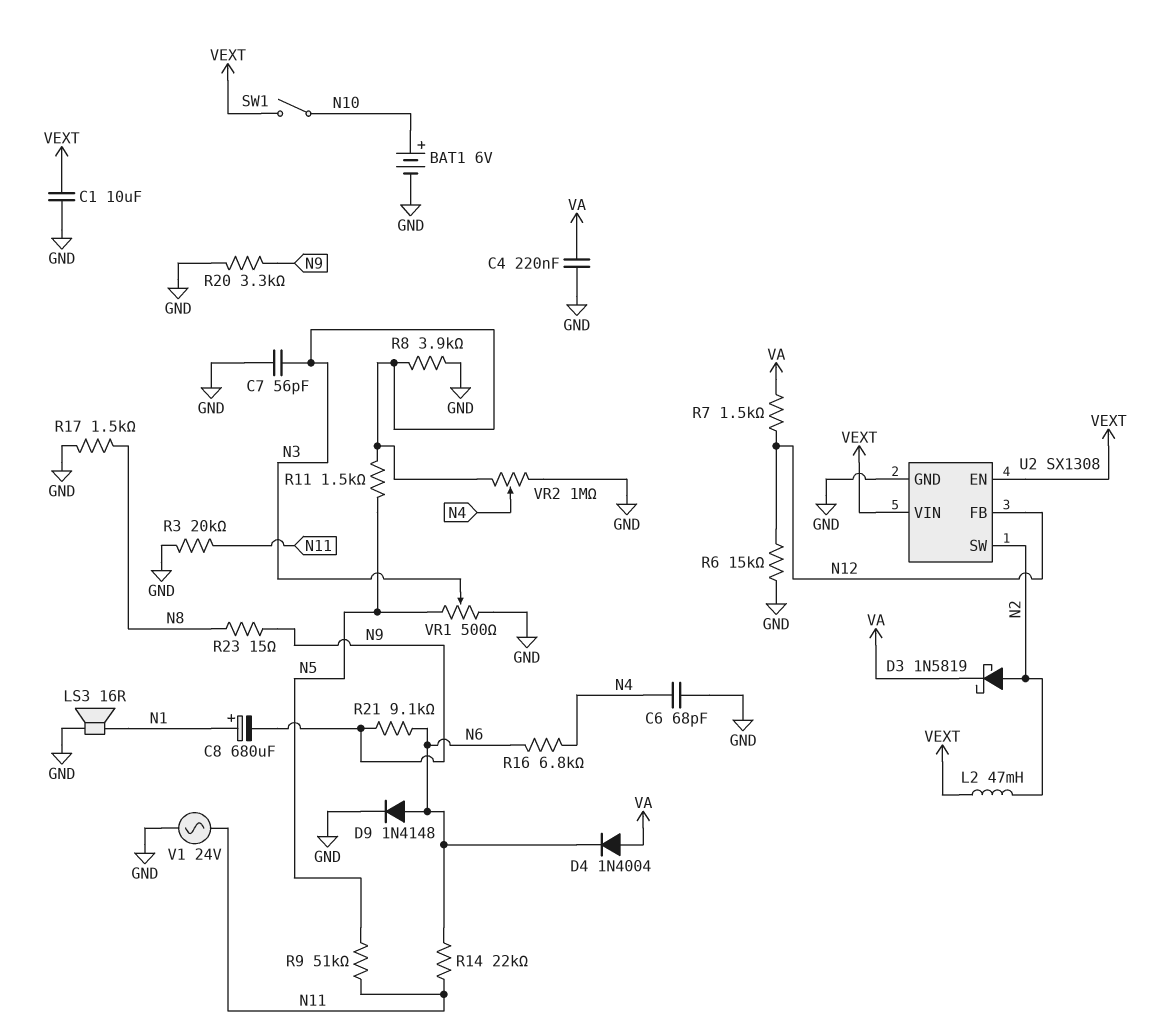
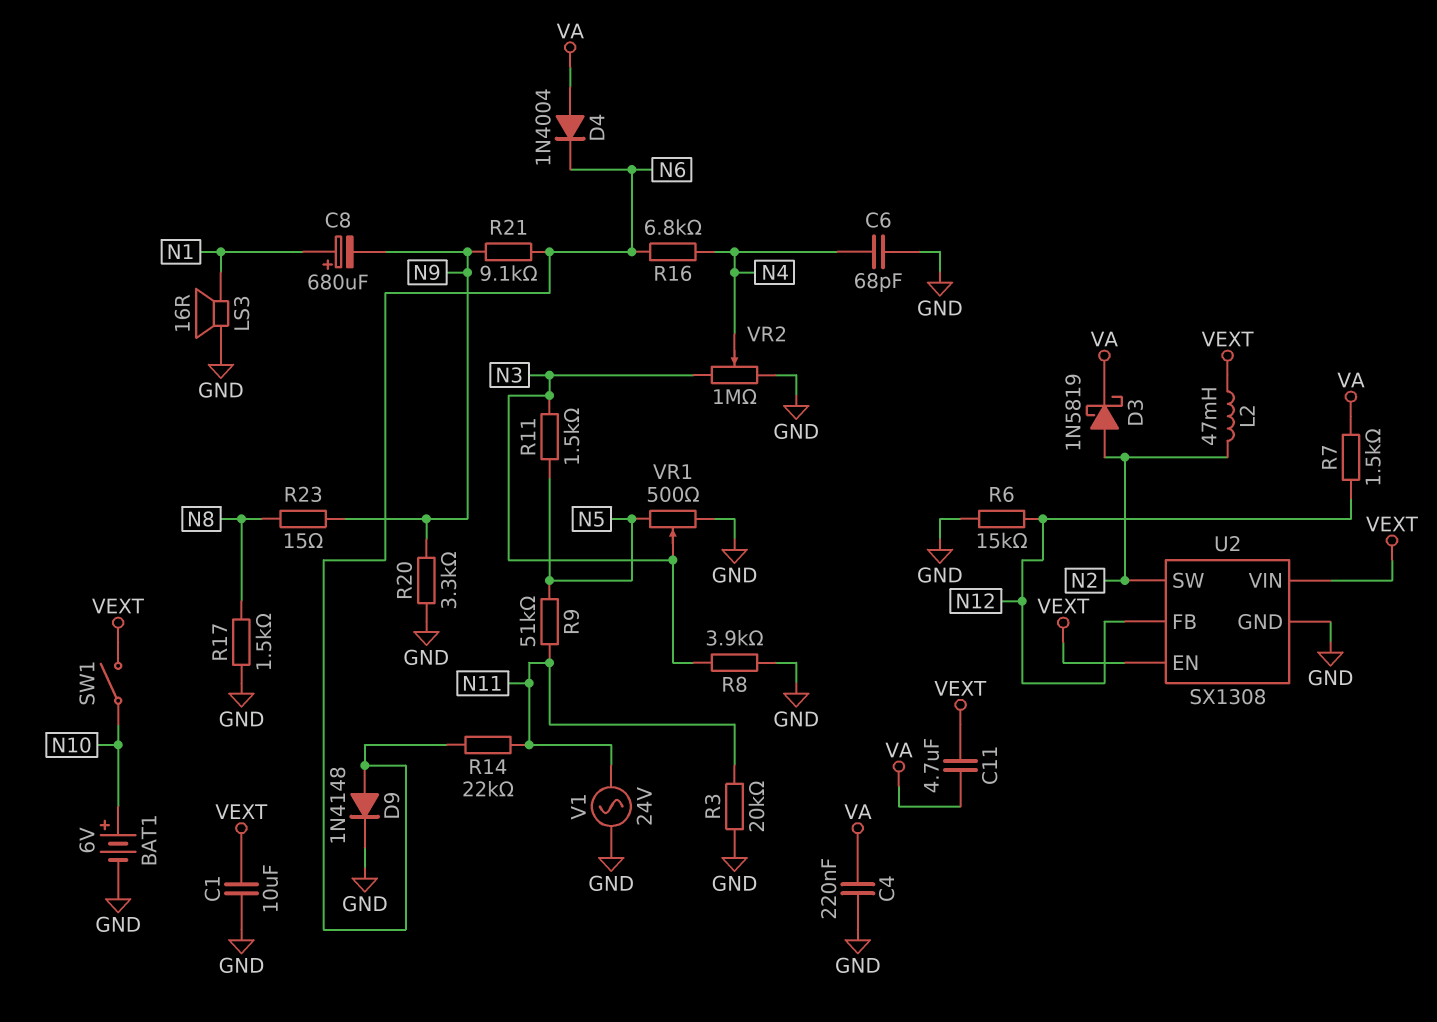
C7: 56pF (GND, N3) -> none
C11: none -> 4.7uF (VA, VEXT)

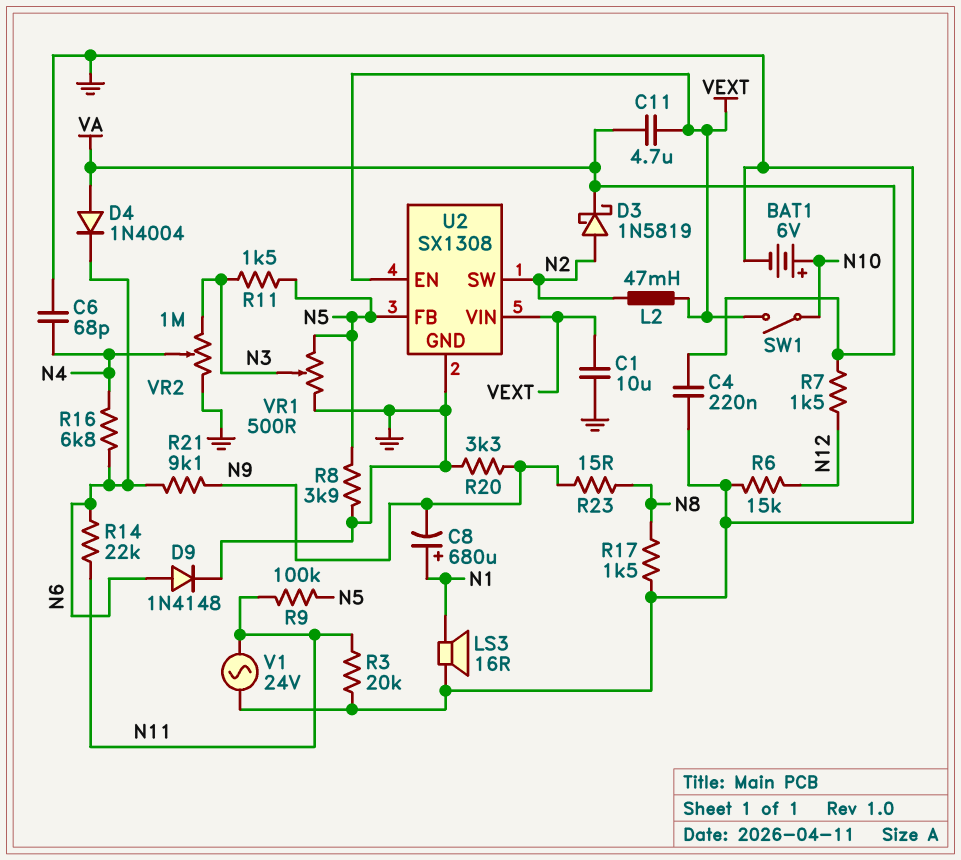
R8: 3.9k (GND, N3) -> 3.9k (GND, N5)
R9: 51k (N5, N11) -> 100k (N5, N11)
U2 pin FB: N12 -> N5

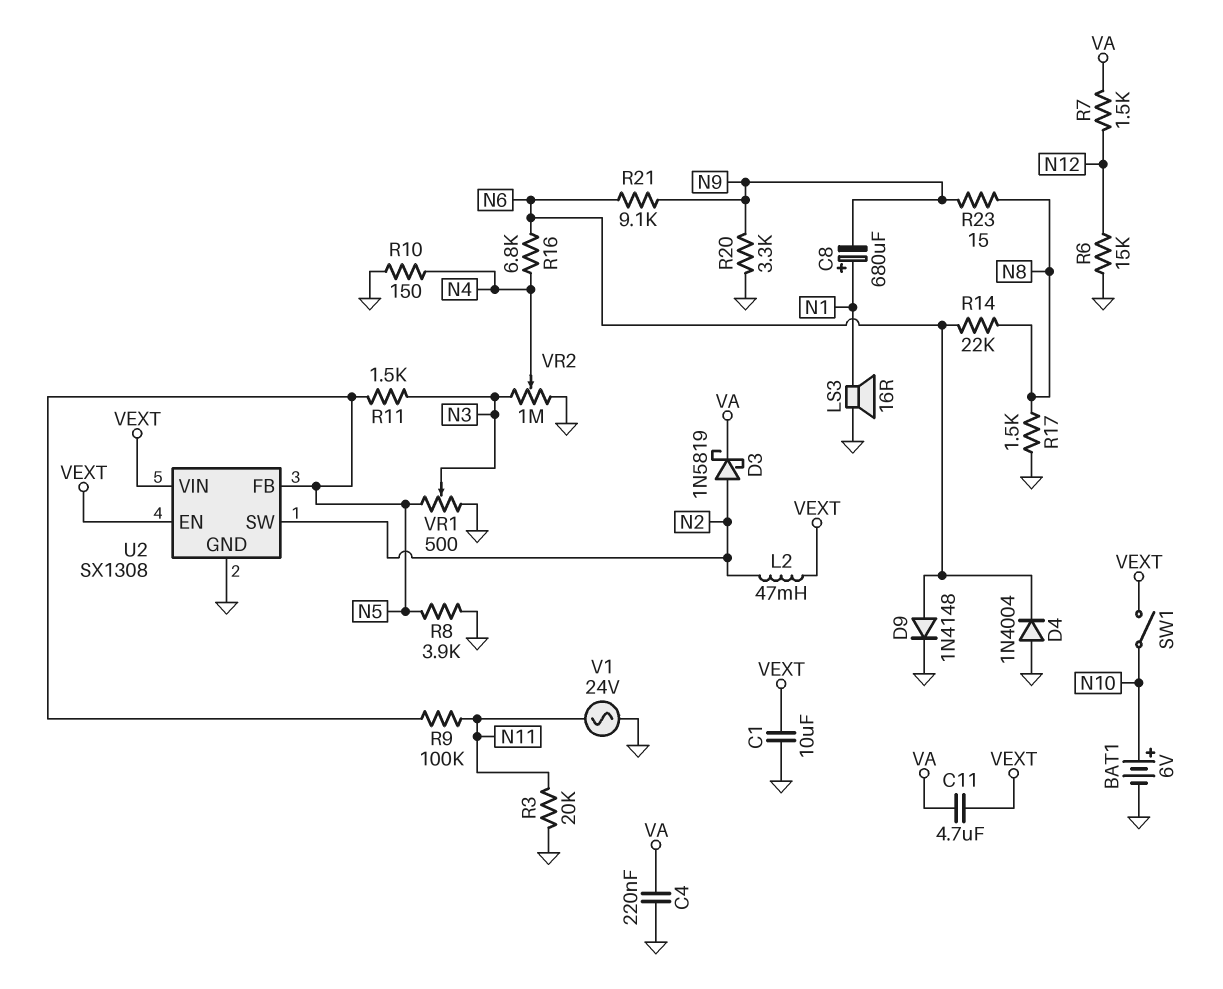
C6: 68pF (GND, N4) -> none
D4: diode 1N4004 (A VA, K N6) -> diode 1N4004 (A GND, K N6)
R10: none -> 150 (GND, N4)
R14: 22k (N6, N11) -> 22k (N6, N8)

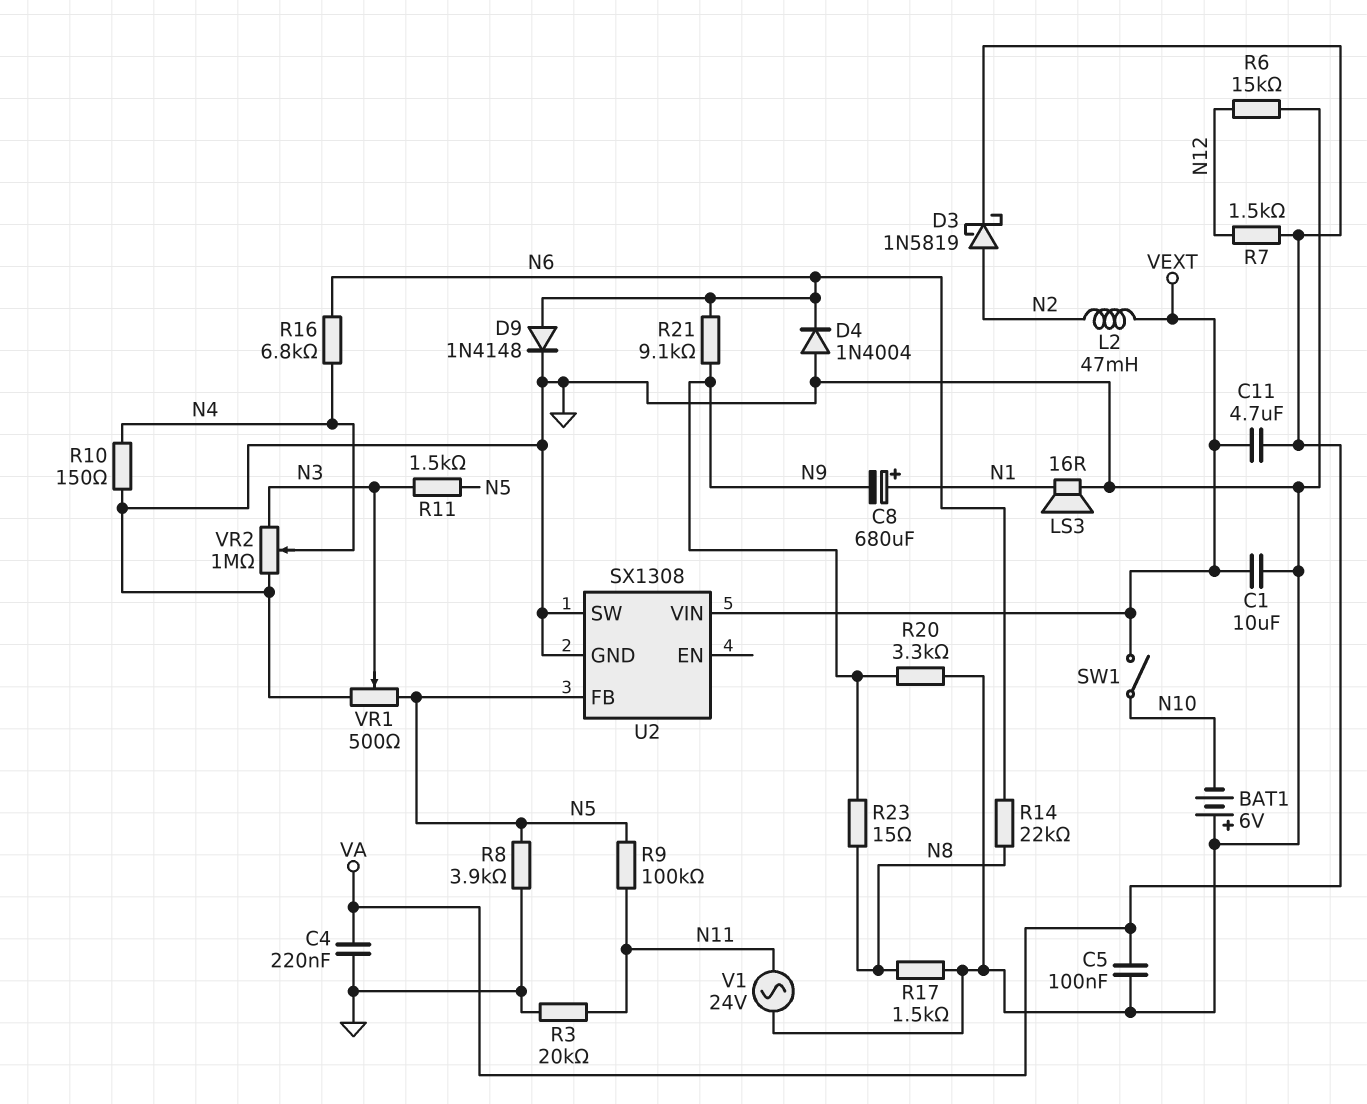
BAT1: 6V (plus N10, minus GND) -> 6V (plus GND, minus N10)
C5: none -> 100nF (GND, VA)
U2 pin EN: VEXT -> none
U2 pin SW: N2 -> GND

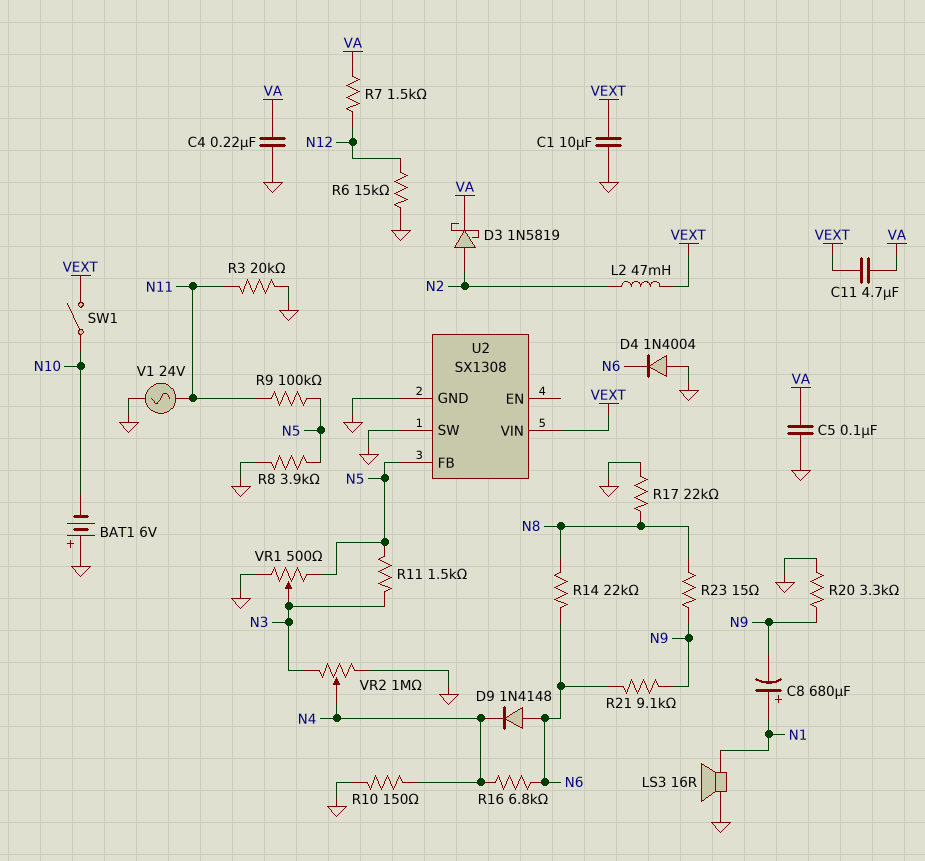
D9: diode 1N4148 (A N6, K GND) -> diode 1N4148 (A N6, K N4)
R17: 1.5k (GND, N8) -> 22k (GND, N8)

